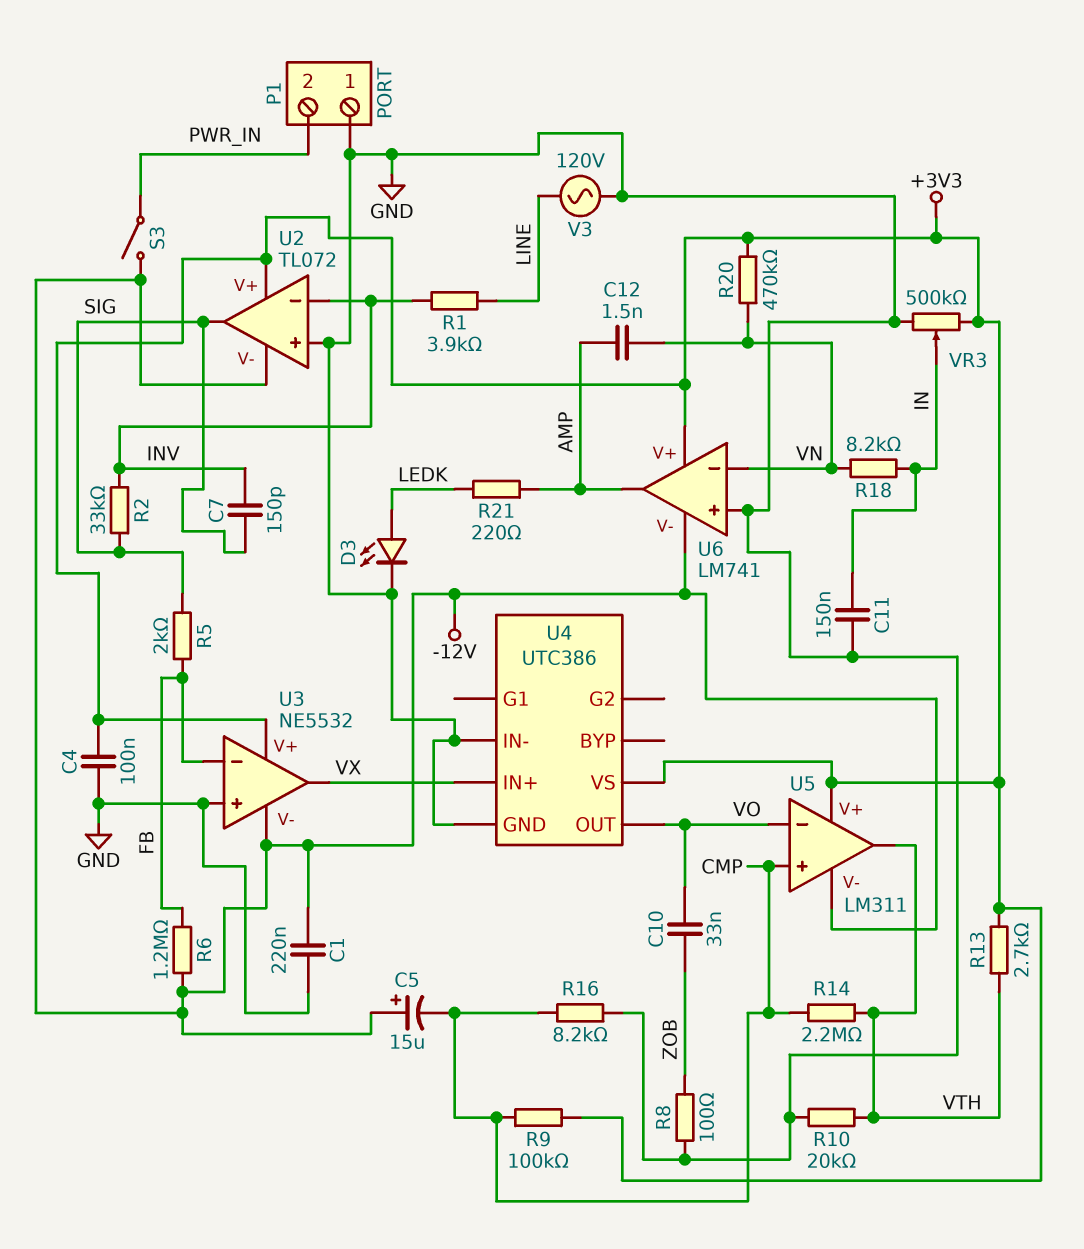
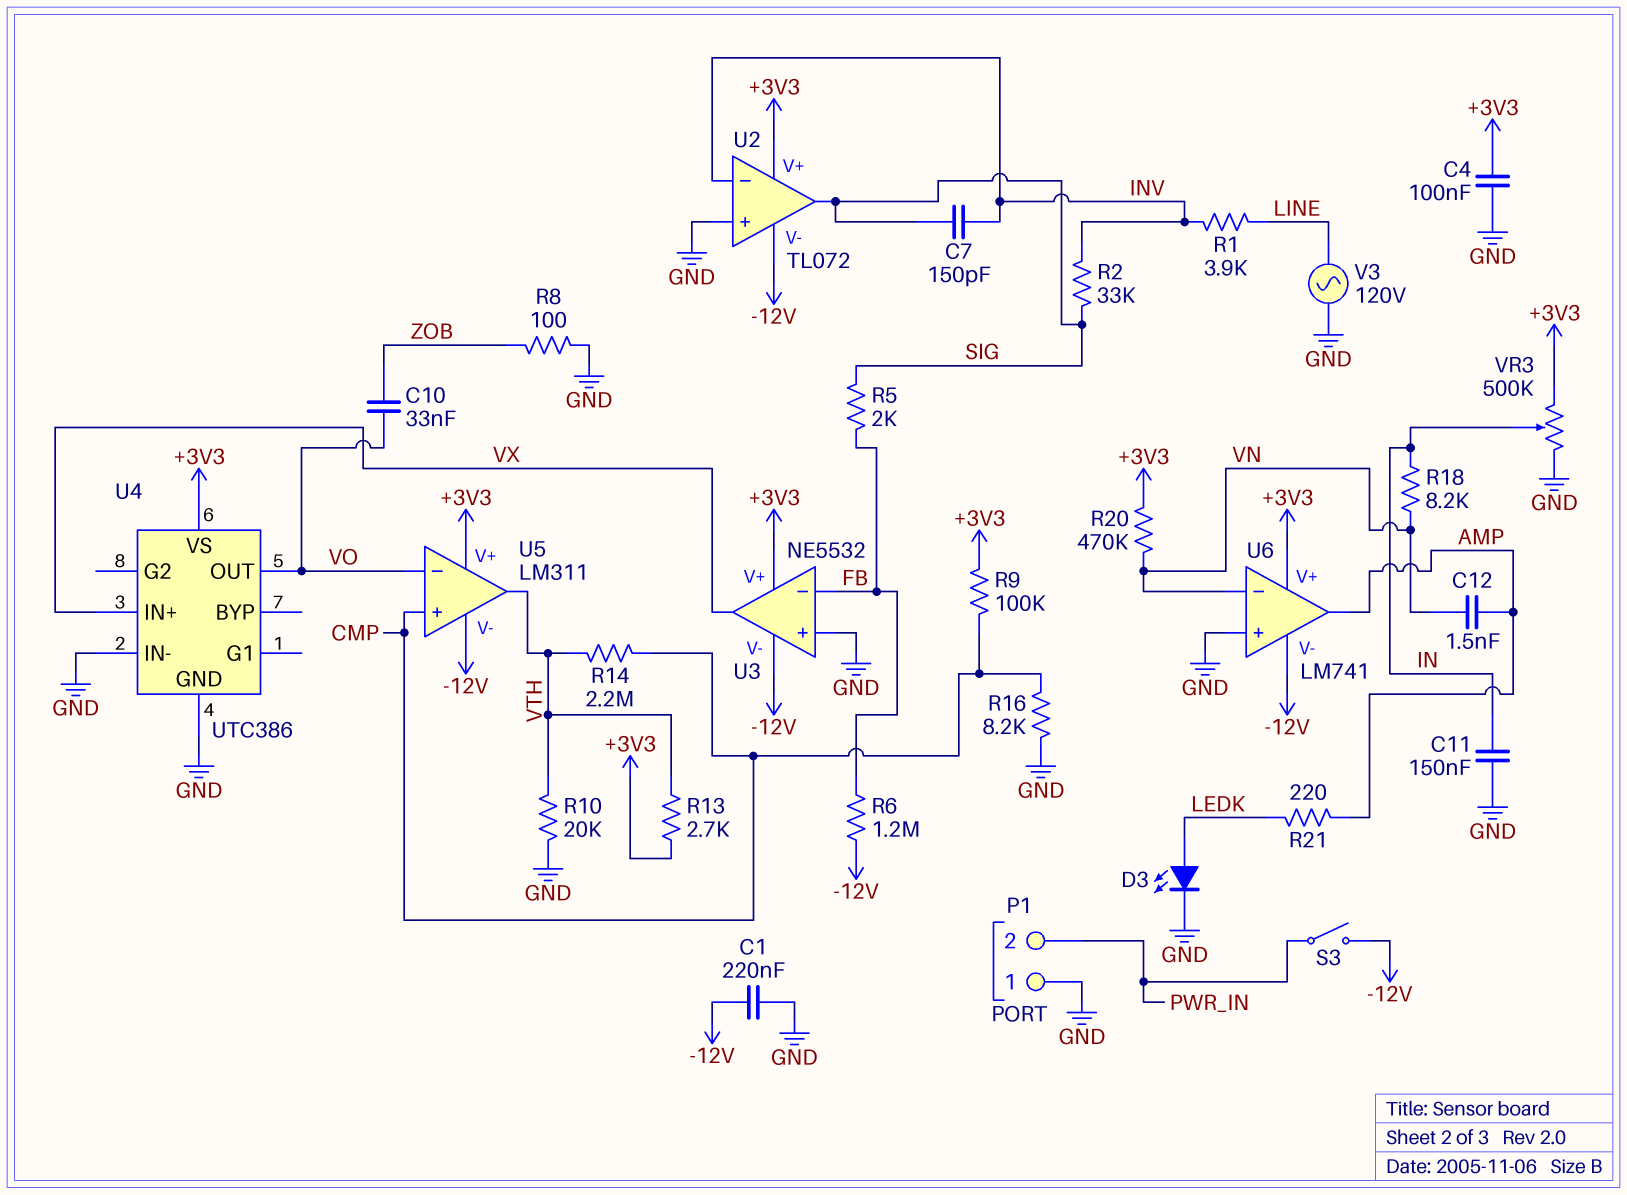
C5: 15uF (plus -12V, minus CMP) -> none

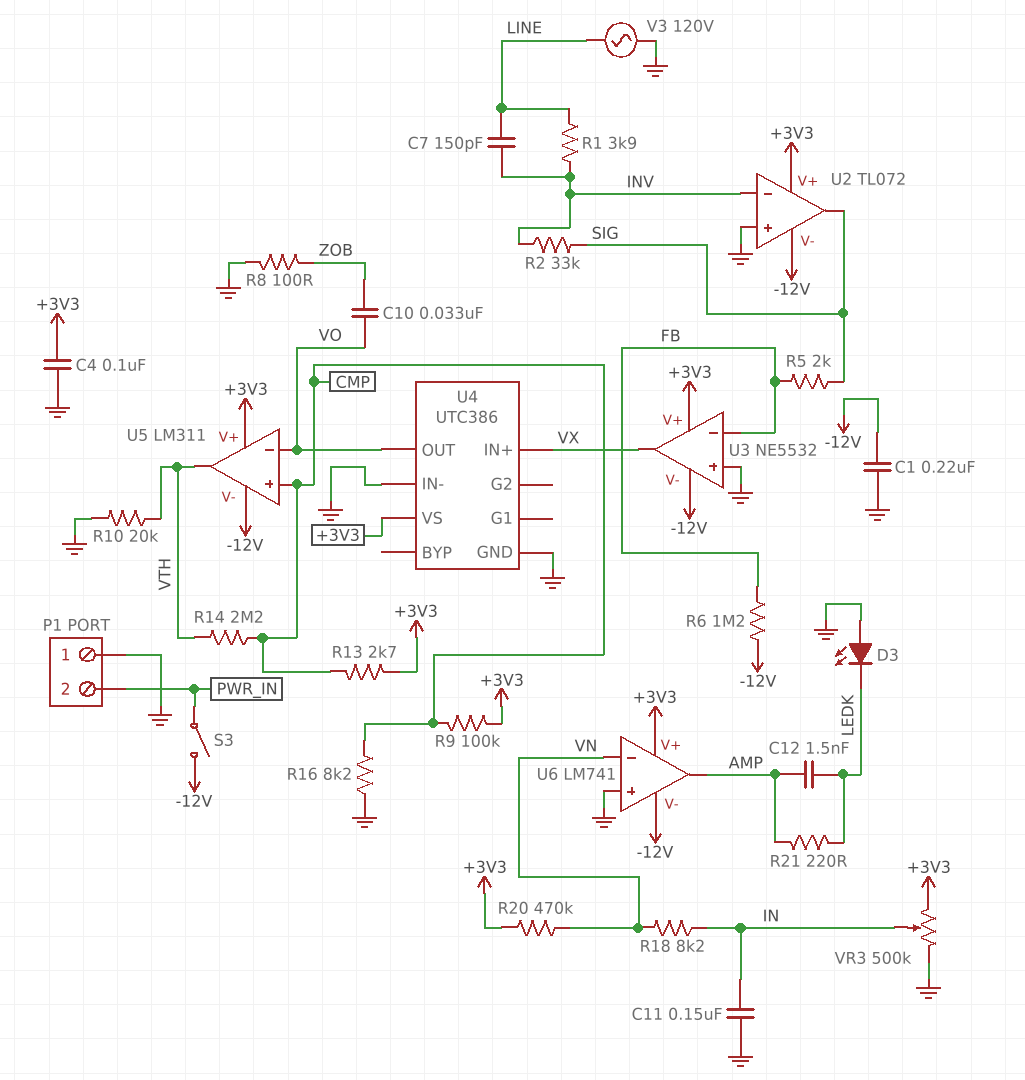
C7: 150pF (INV, SIG) -> 150pF (INV, LINE)
C12: 1.5nF (AMP, VN) -> 1.5nF (AMP, LEDK)
D3: LED (A LEDK, K GND) -> LED (A GND, K LEDK)
R13: 2.7k (+3V3, VTH) -> 2.7k (+3V3, CMP)

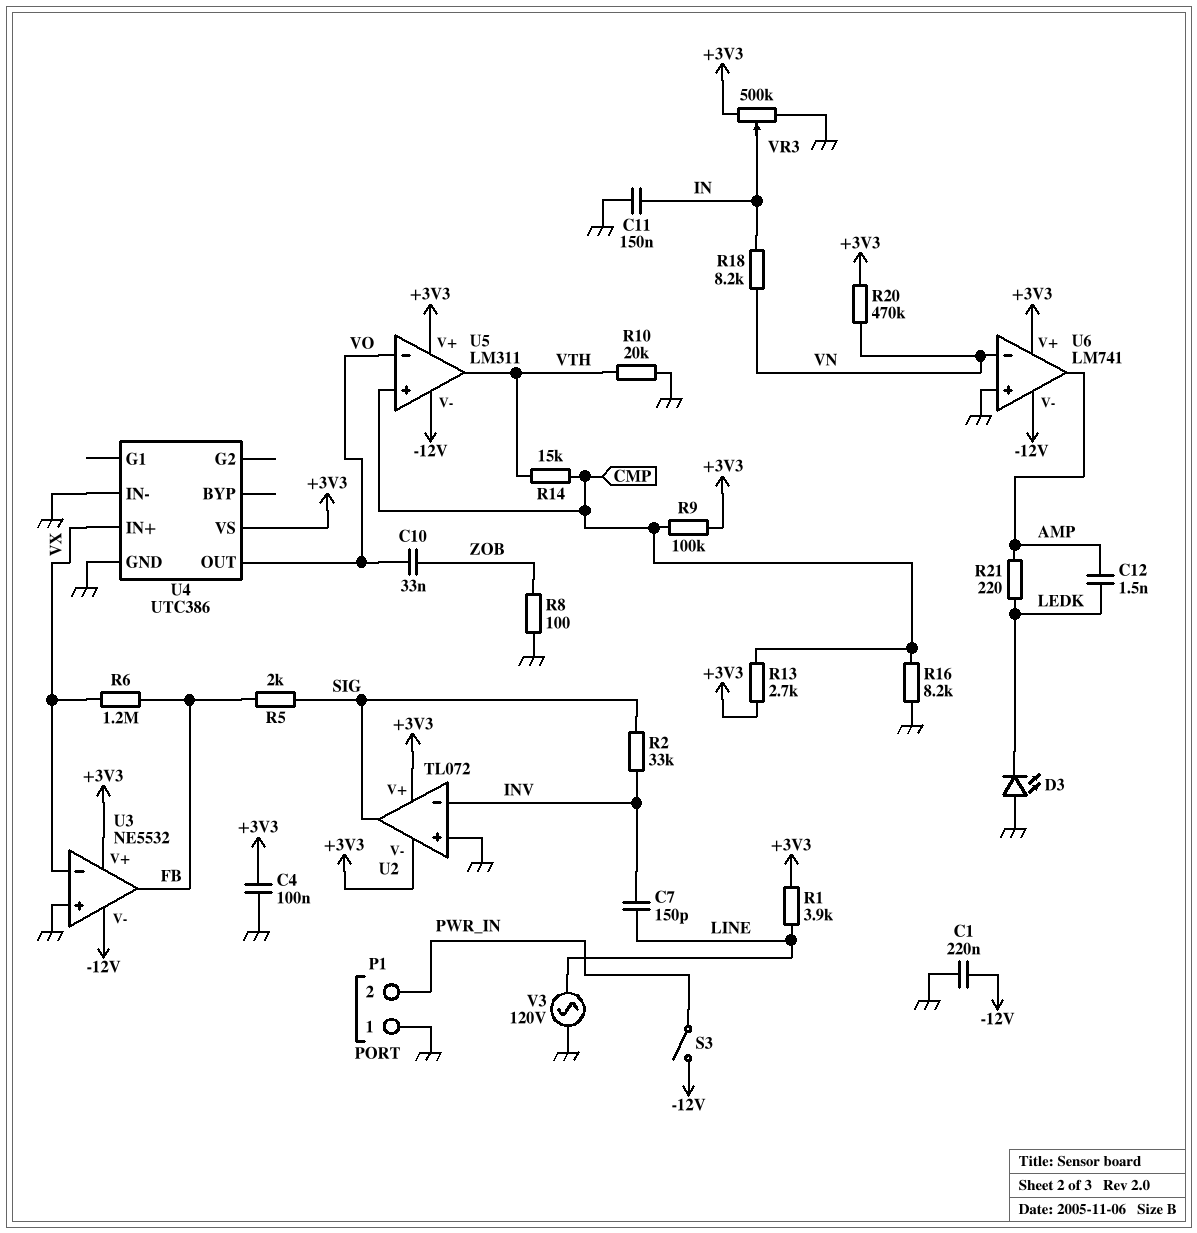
R1: 3.9k (INV, LINE) -> 3.9k (+3V3, LINE)
R6: 1.2M (-12V, FB) -> 1.2M (FB, VX)
R14: 2.2M (CMP, VTH) -> 15k (CMP, VTH)
U2 pin V-: -12V -> +3V3
U3 pin in-: FB -> VX
U3 pin out: VX -> FB

